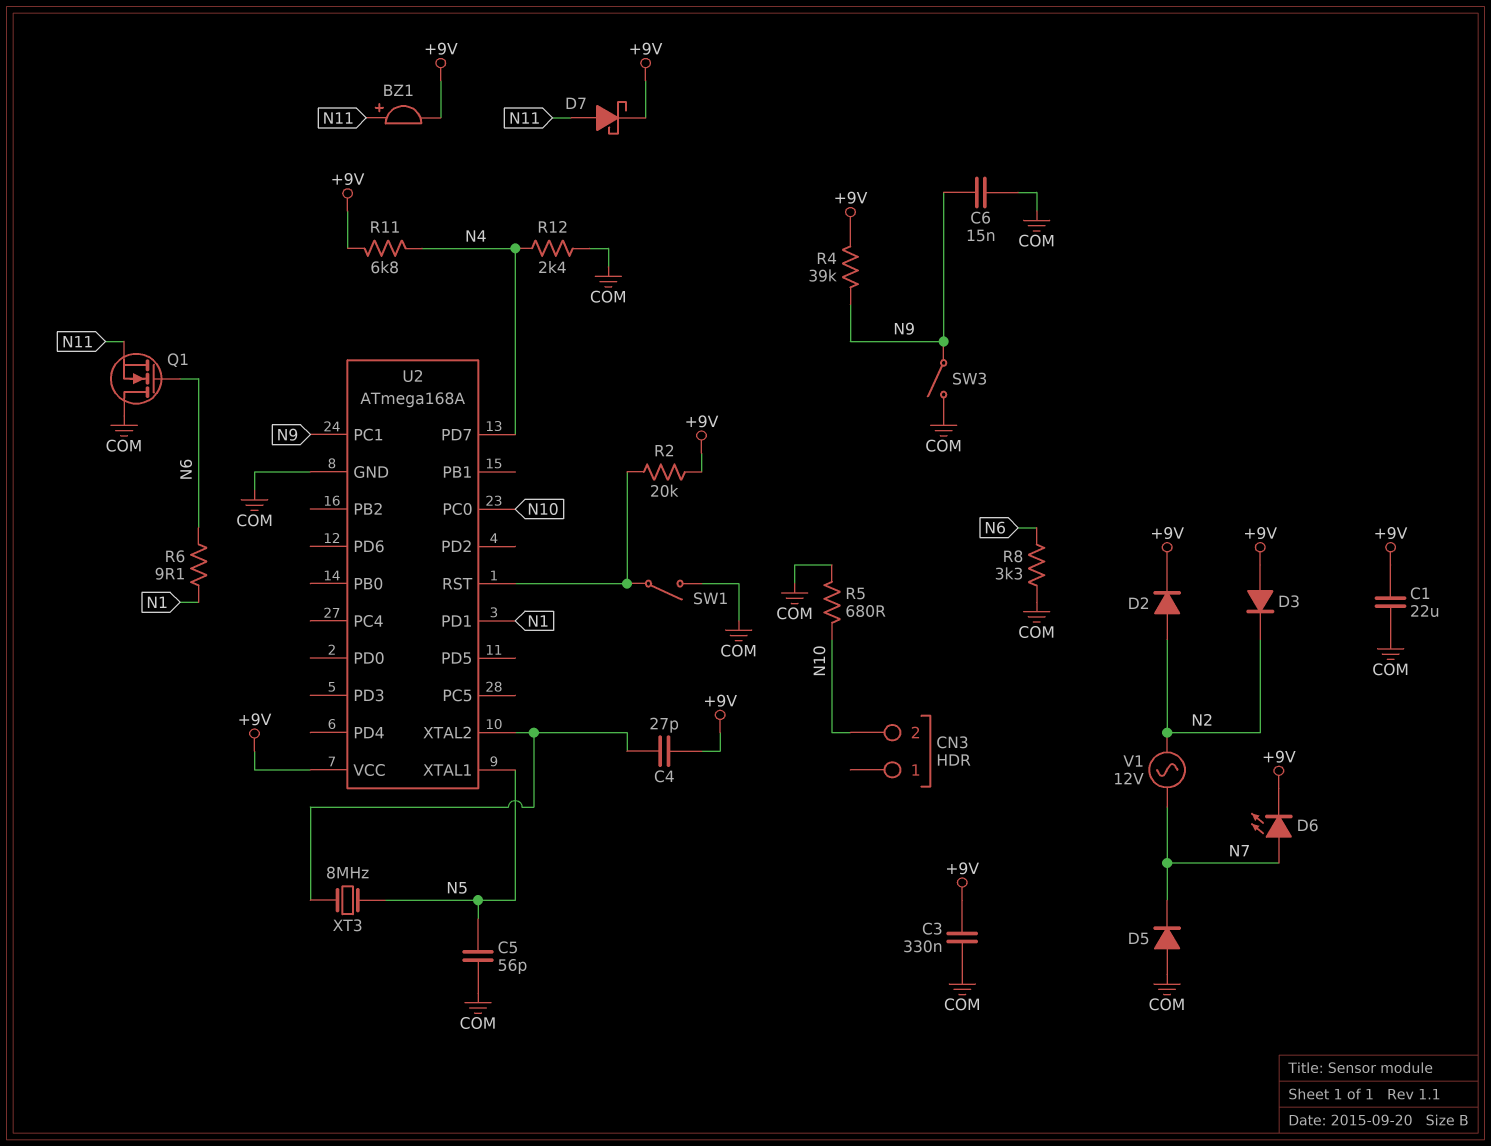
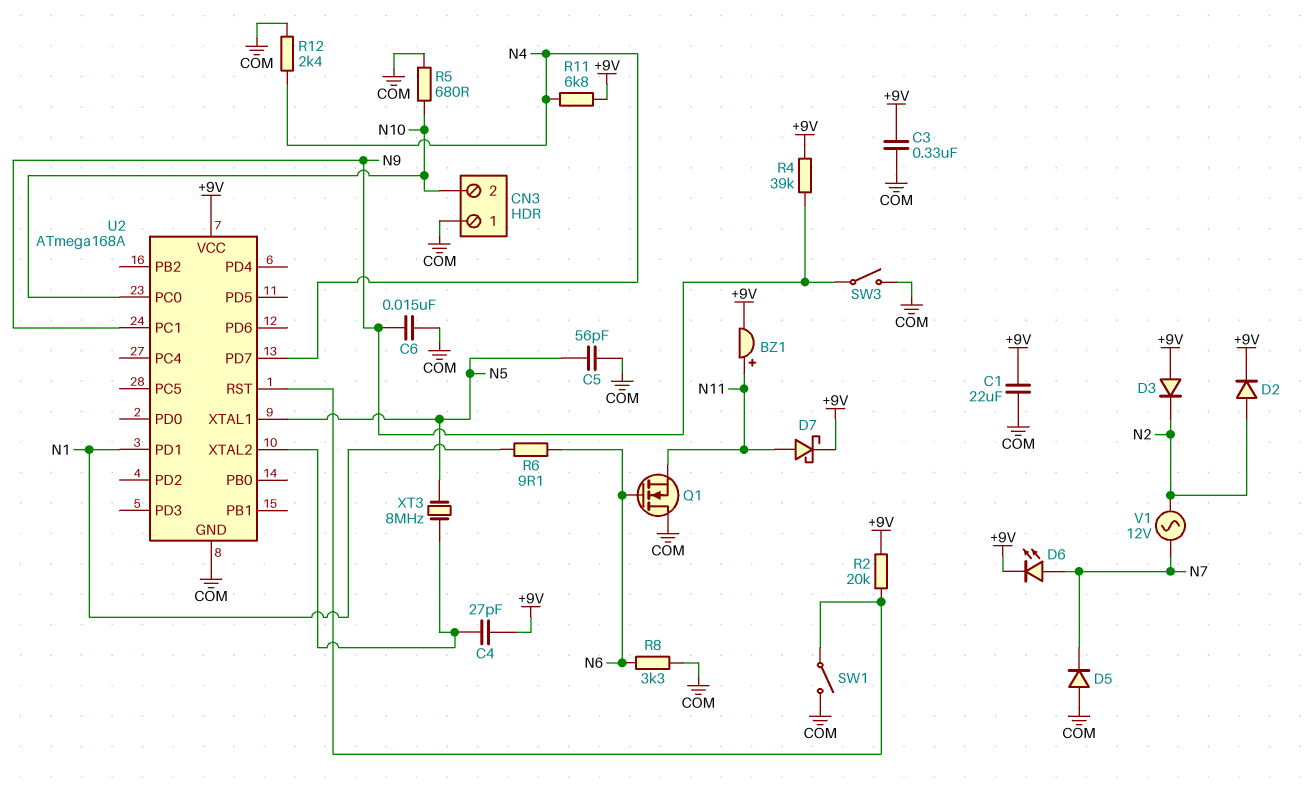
CN3 pin 1: none -> COM

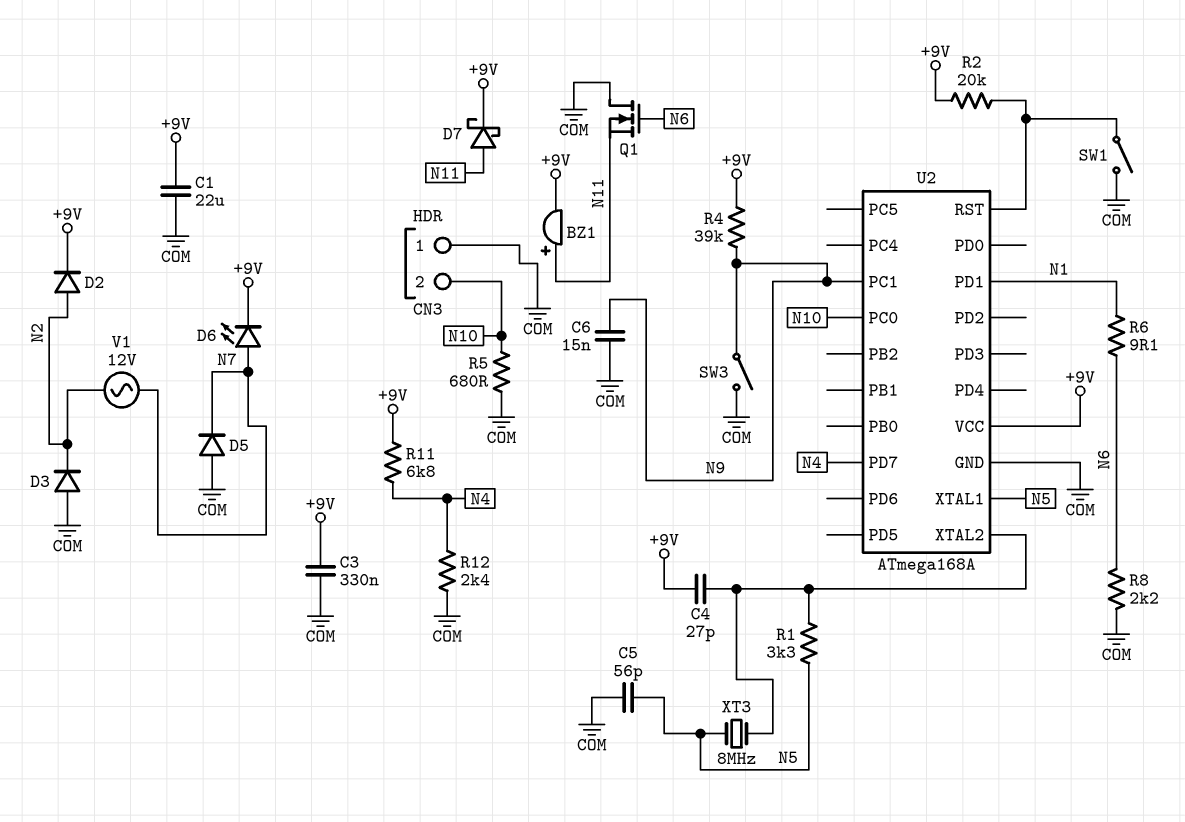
D3: diode (A +9V, K N2) -> diode (A COM, K N2)
R1: none -> 3.3k (N5, U2/XTAL2)
R8: 3.3k (COM, N6) -> 2.2k (COM, N6)

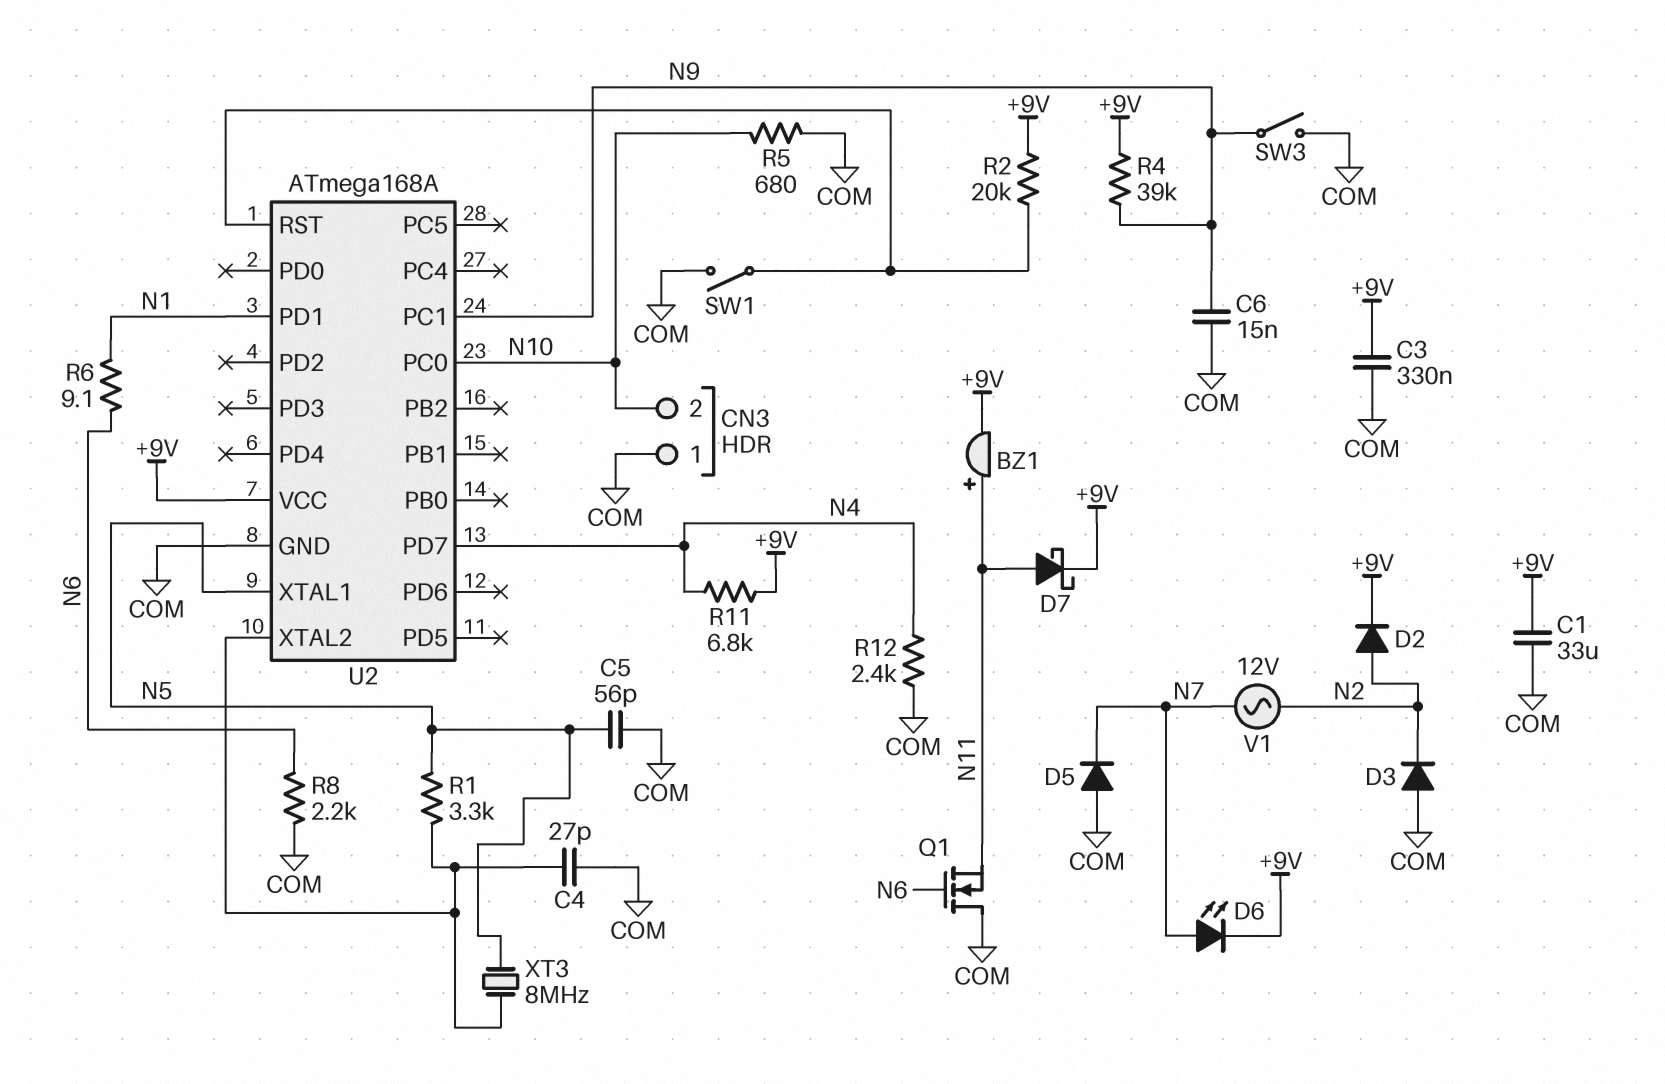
C1: 22uF (+9V, COM) -> 33uF (+9V, COM)
C4: 27pF (+9V, U2/XTAL2) -> 27pF (COM, U2/XTAL2)

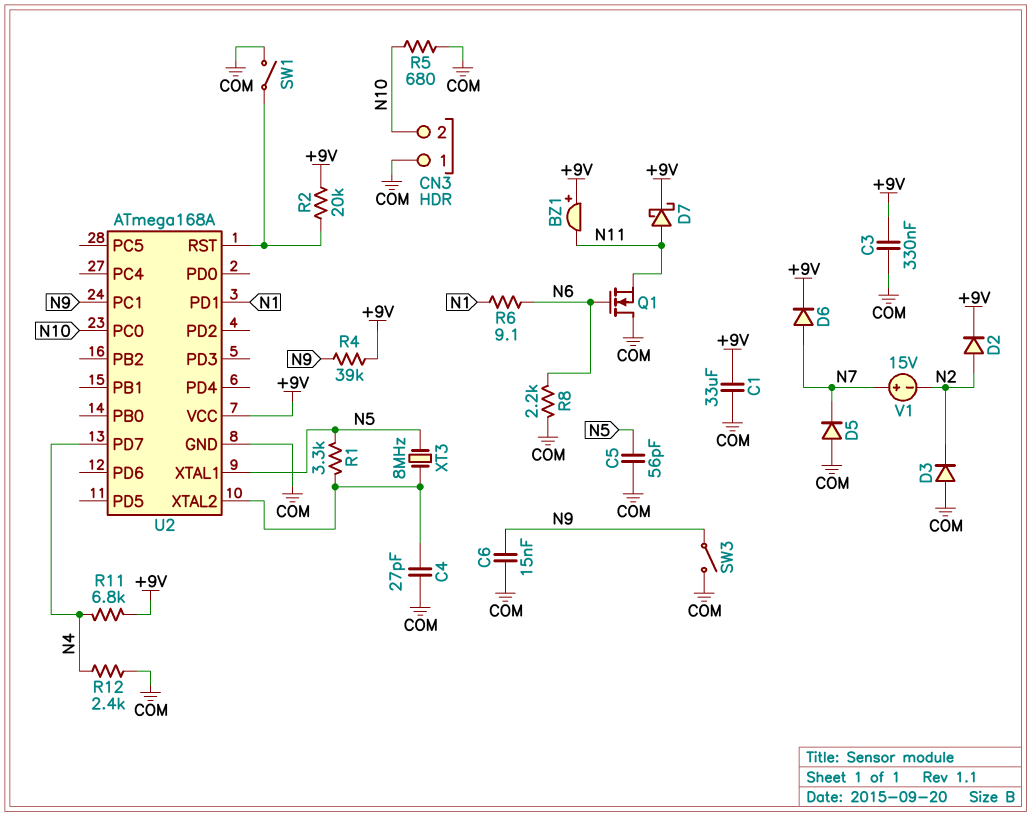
BZ1: buzzer (plus N11, minus +9V) -> buzzer (plus +9V, minus N11)
D6: LED (A N7, K +9V) -> diode (A N7, K +9V)
V1: AC 12V (N2, N7) -> 15V (plus N7, minus N2)

